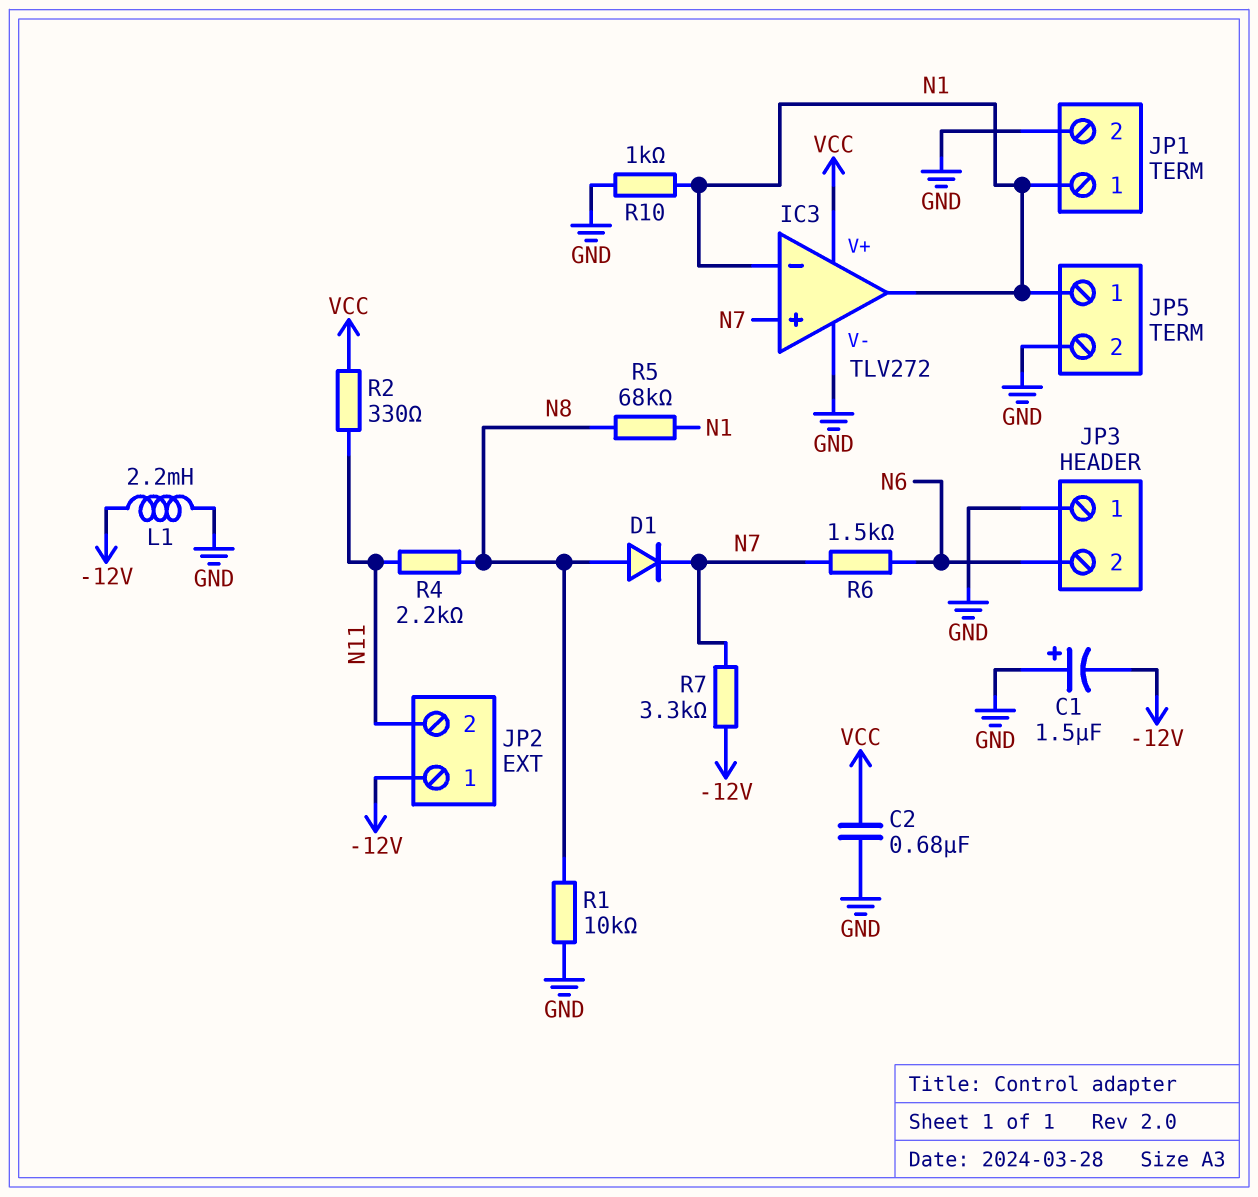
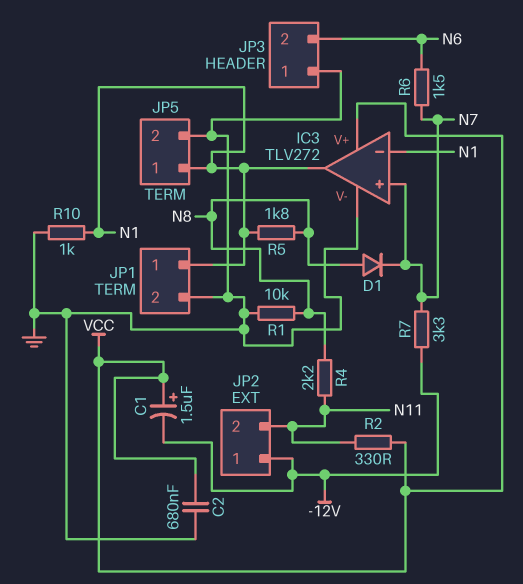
C1: 1.5uF (plus GND, minus -12V) -> 1.5uF (plus VCC, minus -12V)
L1: 2.2mH (-12V, GND) -> none
R5: 68k (N1, N8) -> 1.8k (N1, N8)

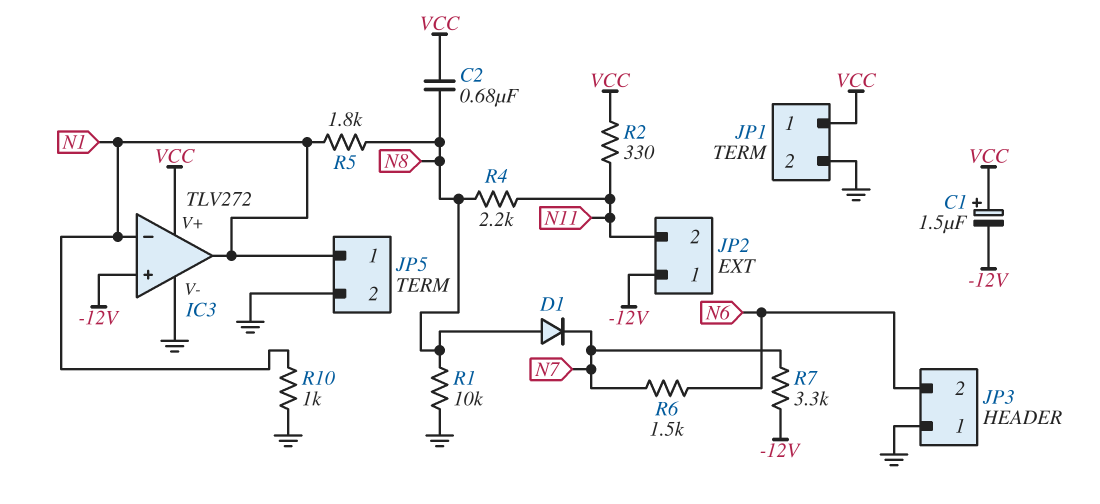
C2: 680nF (GND, VCC) -> 680nF (N8, VCC)
IC3 pin in+: N7 -> -12V
JP1 pin 1: N1 -> VCC

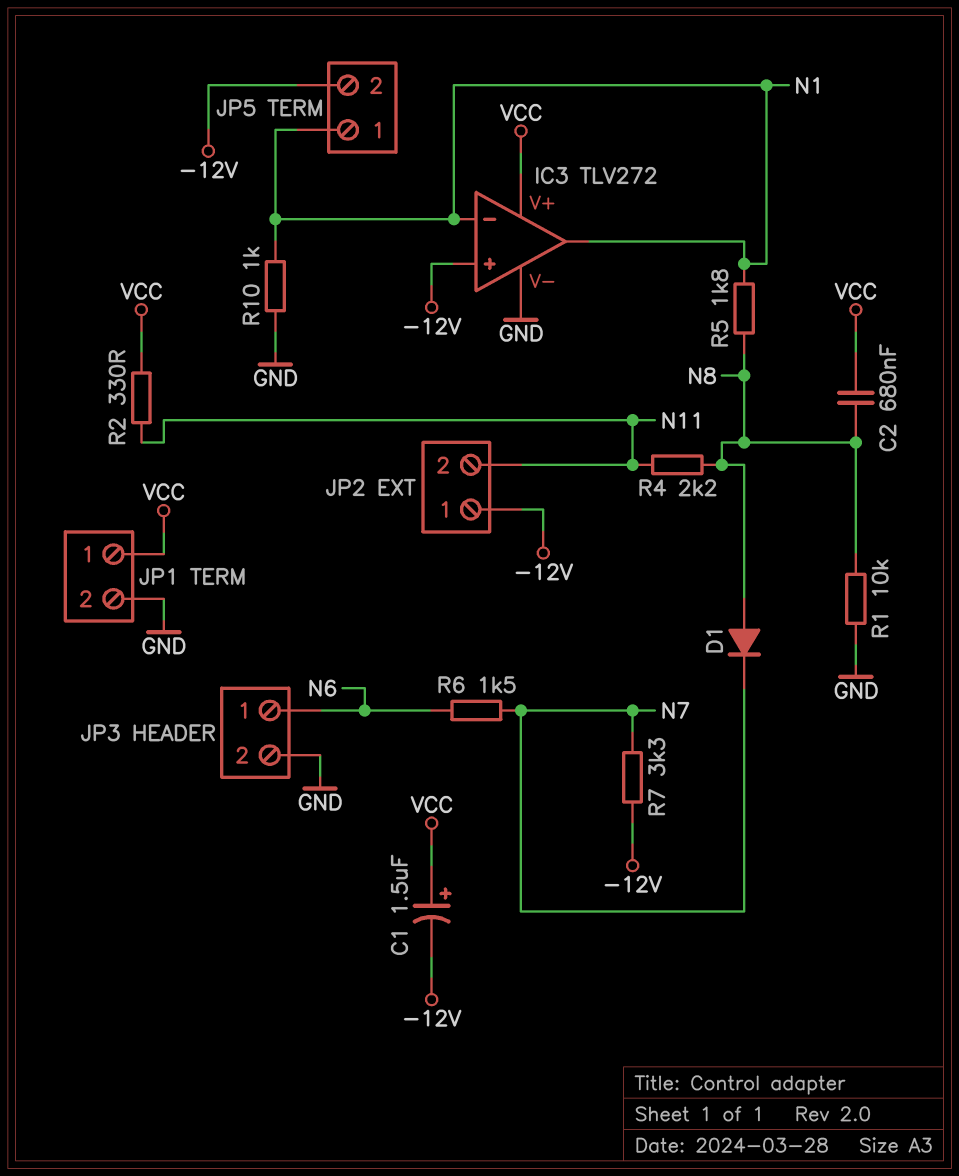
JP3 pin 1: GND -> N6
JP3 pin 2: N6 -> GND
JP5 pin 2: GND -> -12V

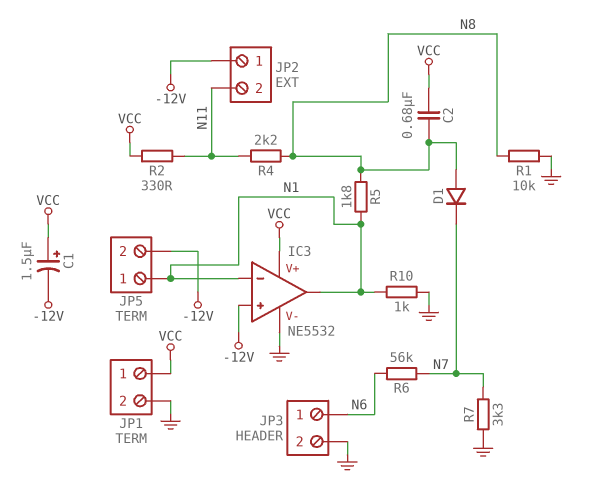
IC3: TLV272 -> NE5532
R6: 1.5k (N6, N7) -> 56k (N6, N7)
R7: 3.3k (-12V, N7) -> 3.3k (GND, N7)

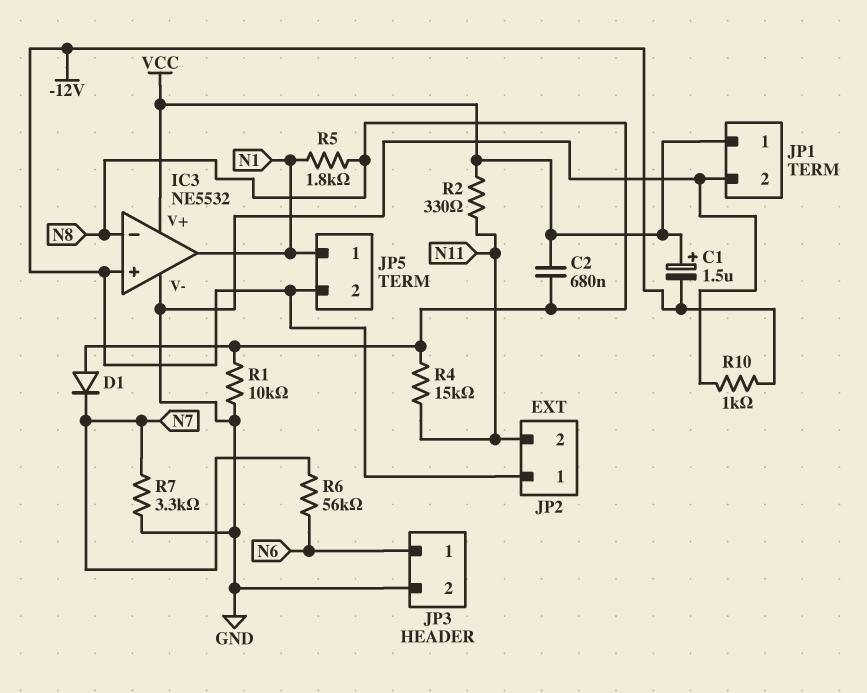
IC3 pin in-: N1 -> N8
R4: 2.2k (N8, N11) -> 15k (N8, N11)
R10: 1k (GND, N1) -> 1k (-12V, GND)

